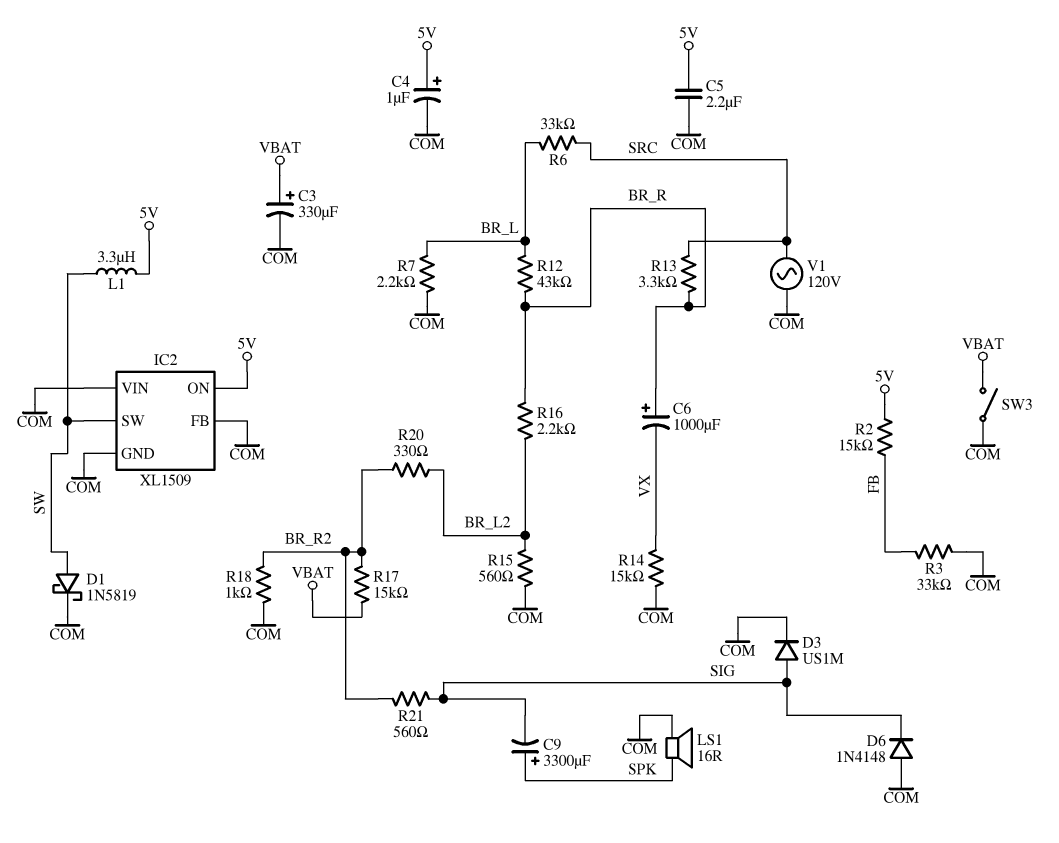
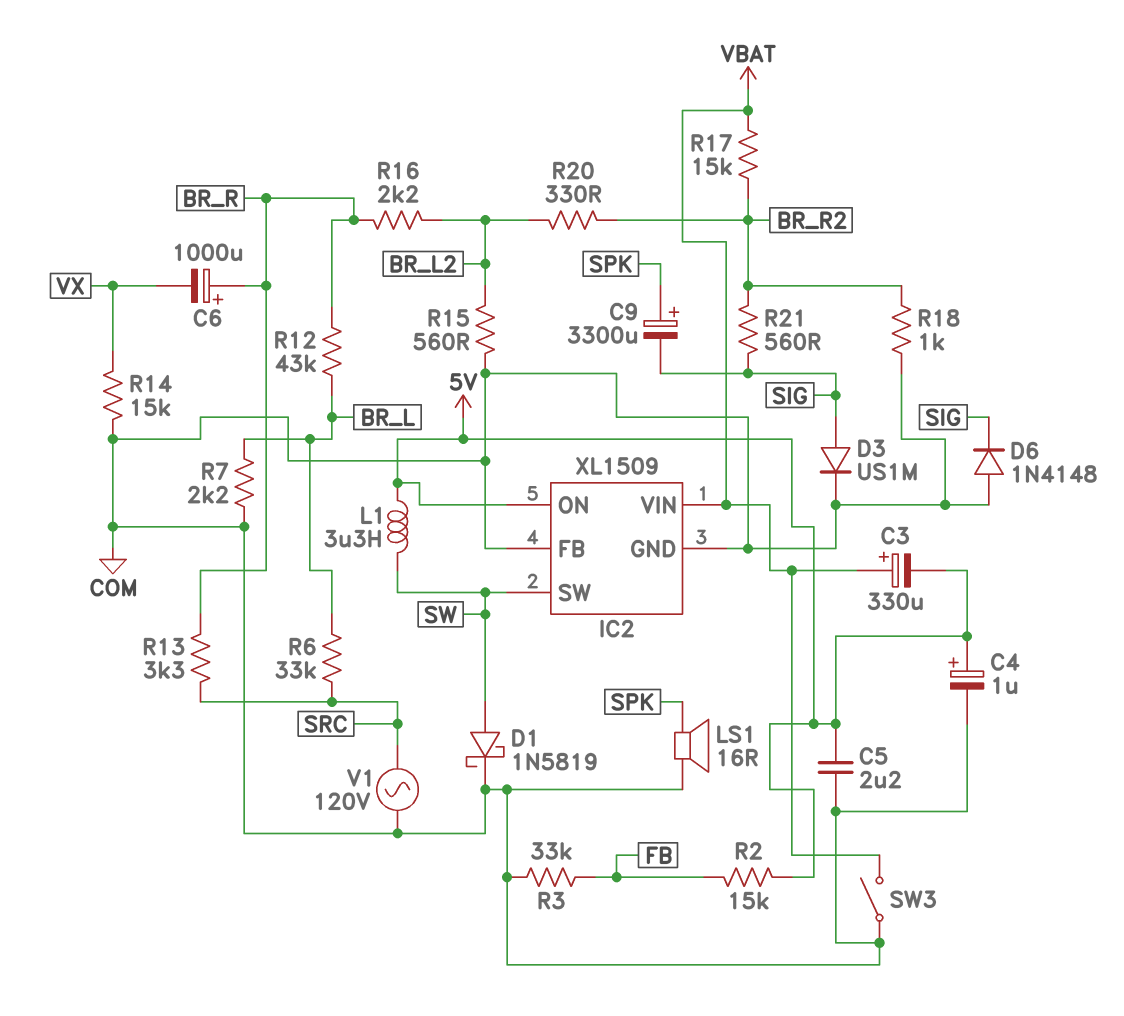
C3: 330uF (plus VBAT, minus COM) -> 330uF (plus VBAT, minus 5V)
IC2 pin VIN: COM -> VBAT

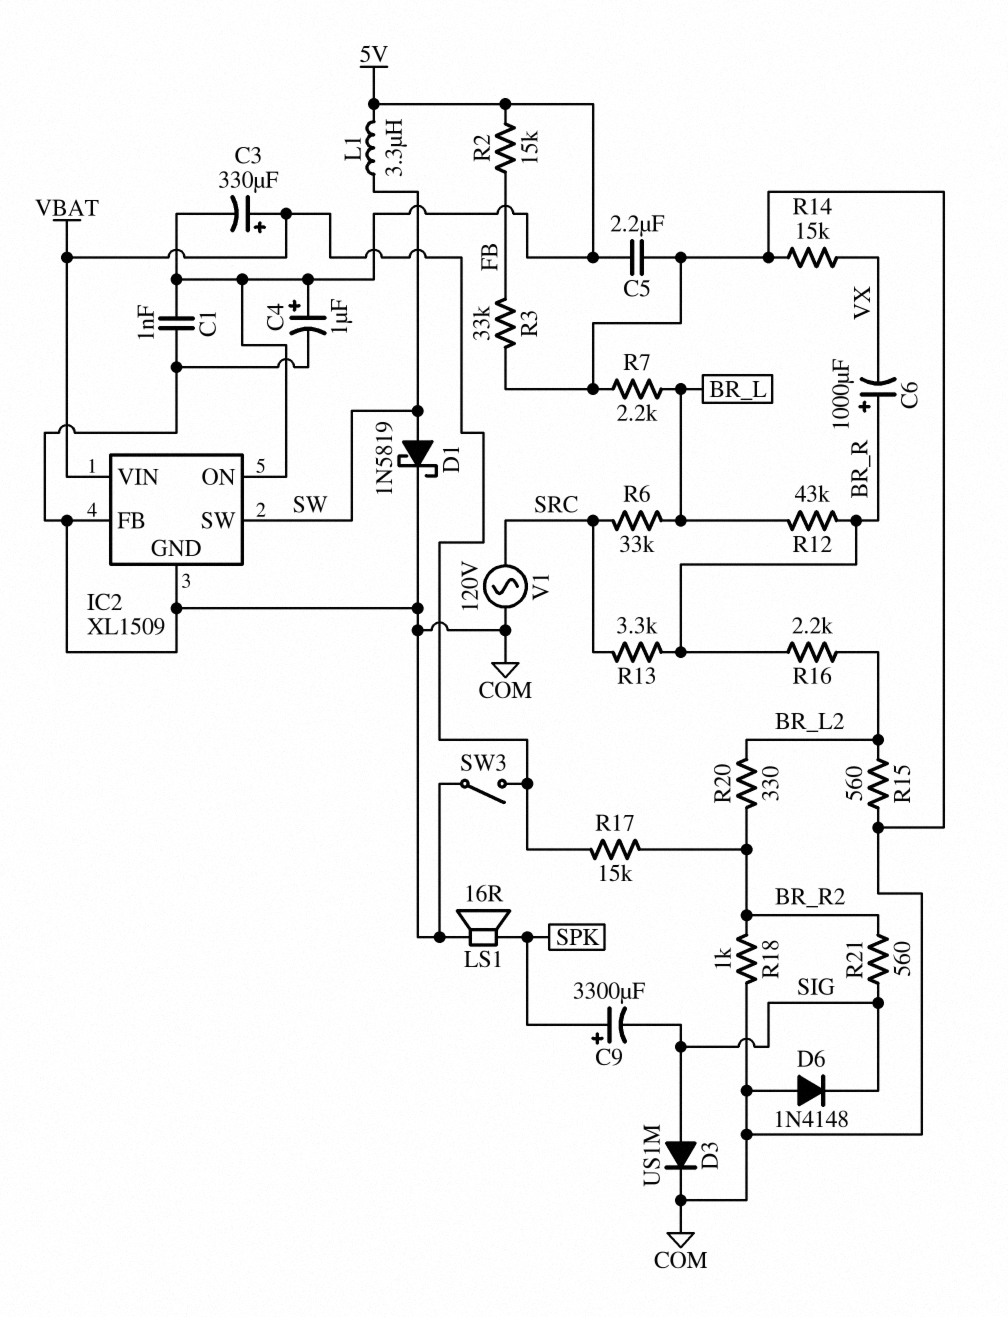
C1: none -> 1nF (5V, COM)

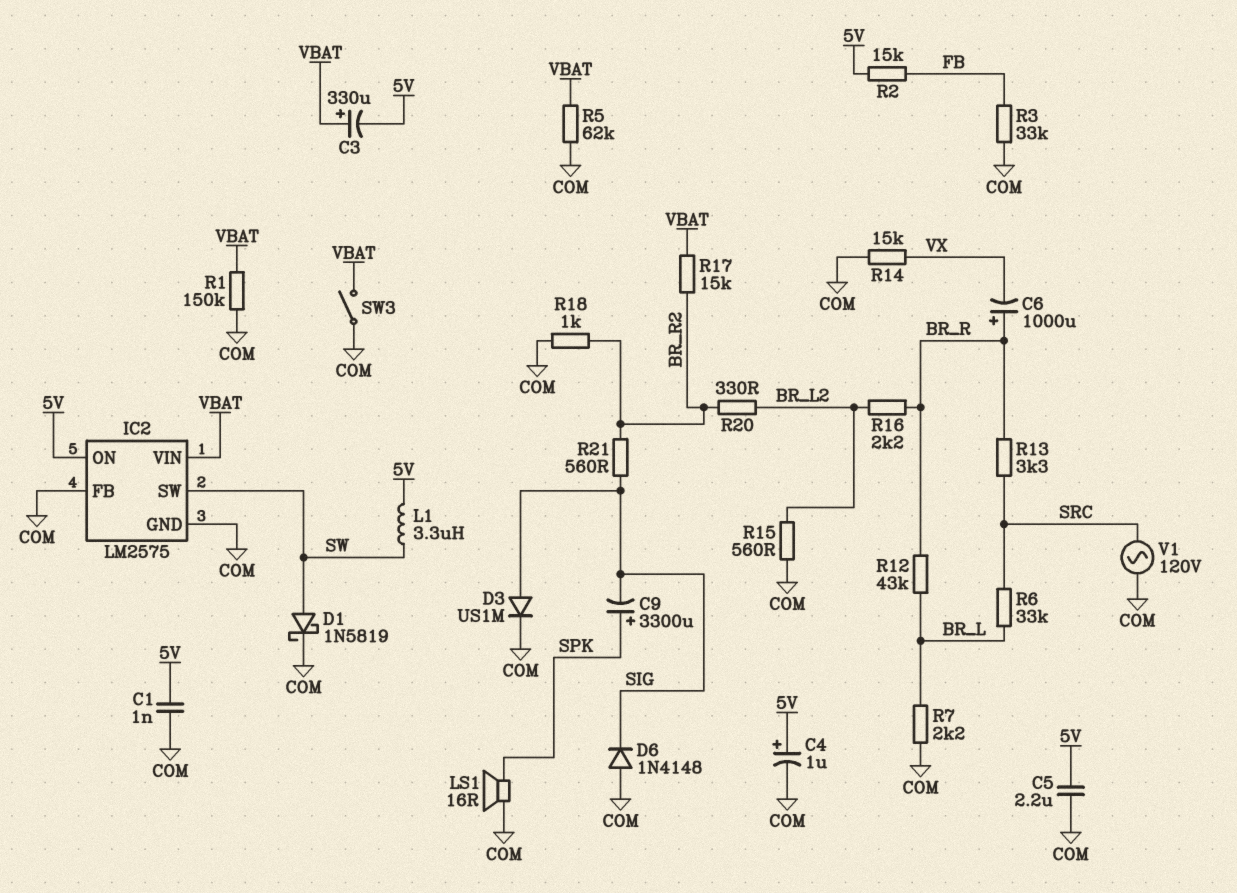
IC2: XL1509 -> LM2575
R1: none -> 150k (COM, VBAT)
R5: none -> 62k (COM, VBAT)

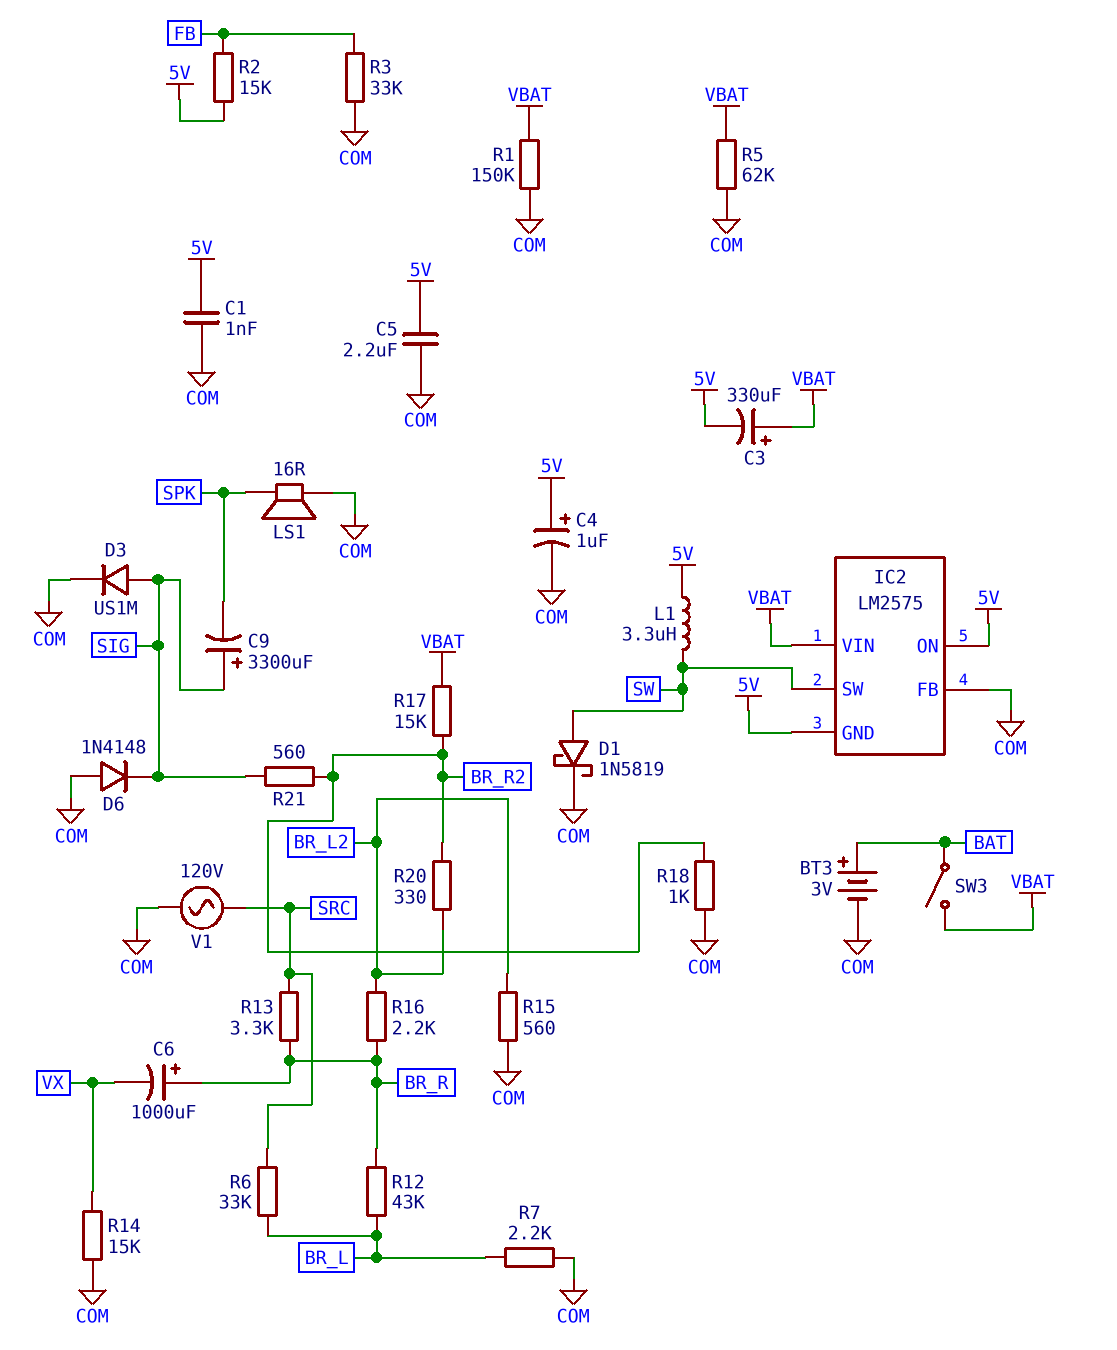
BT3: none -> 3V (plus BAT, minus COM)
C9: 3300uF (plus SPK, minus SIG) -> 3300uF (plus SIG, minus SPK)
IC2 pin GND: COM -> 5V
SW3: switch (COM, VBAT) -> switch (BAT, VBAT)

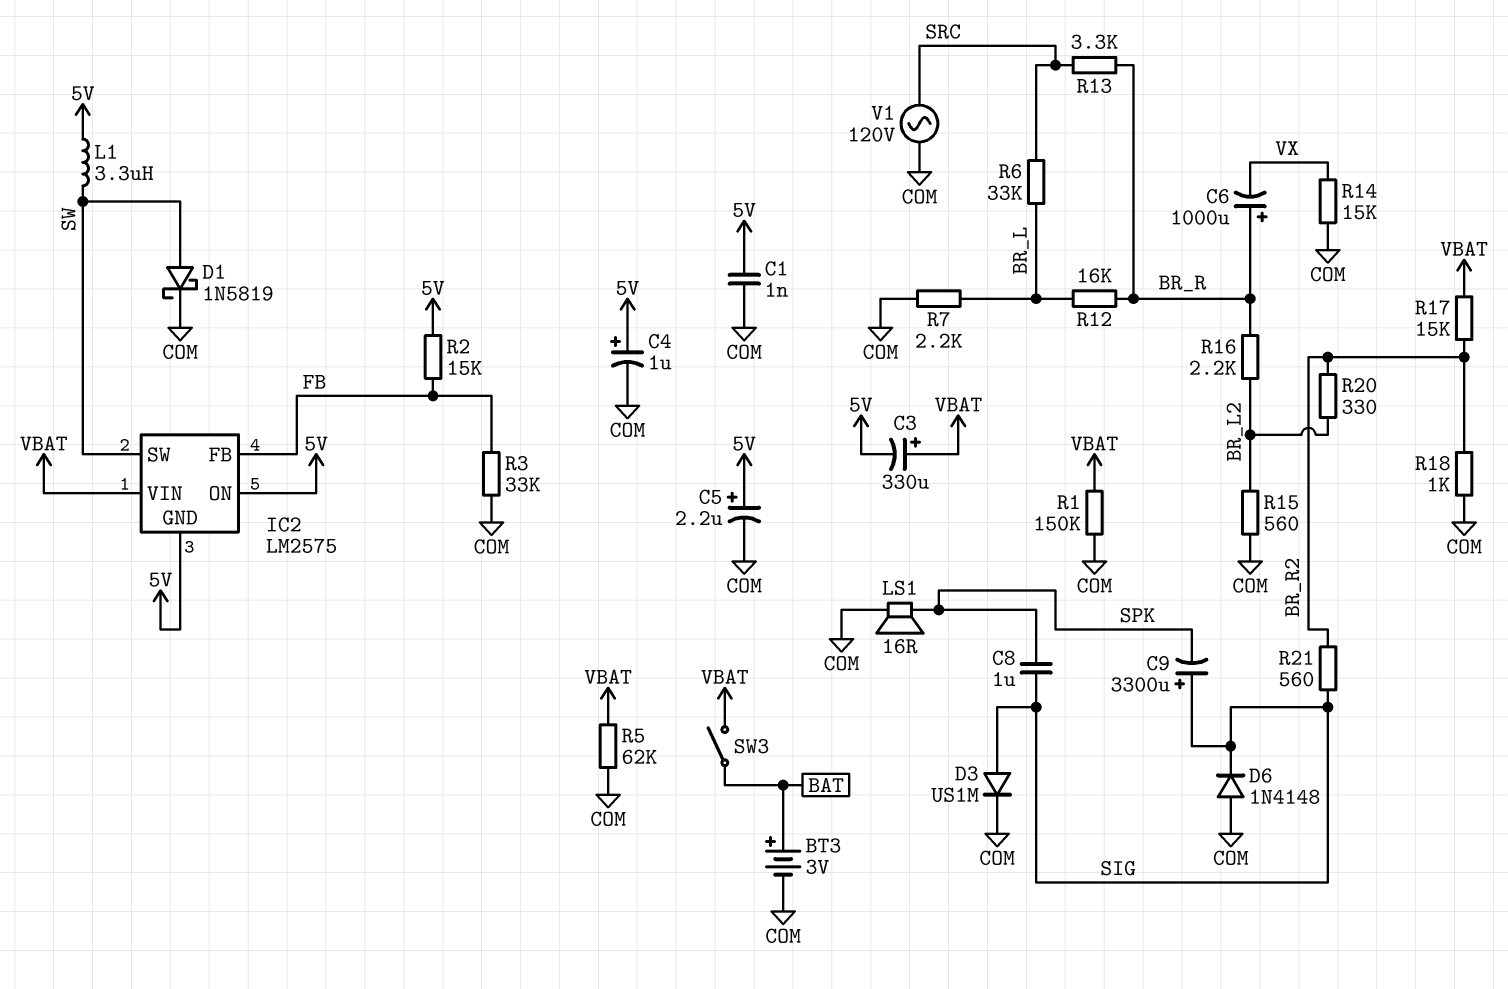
C5: 2.2uF (5V, COM) -> 2.2uF (plus 5V, minus COM)
C8: none -> 1uF (SIG, SPK)
IC2 pin FB: COM -> FB
R12: 43k (BR_L, BR_R) -> 16k (BR_L, BR_R)

